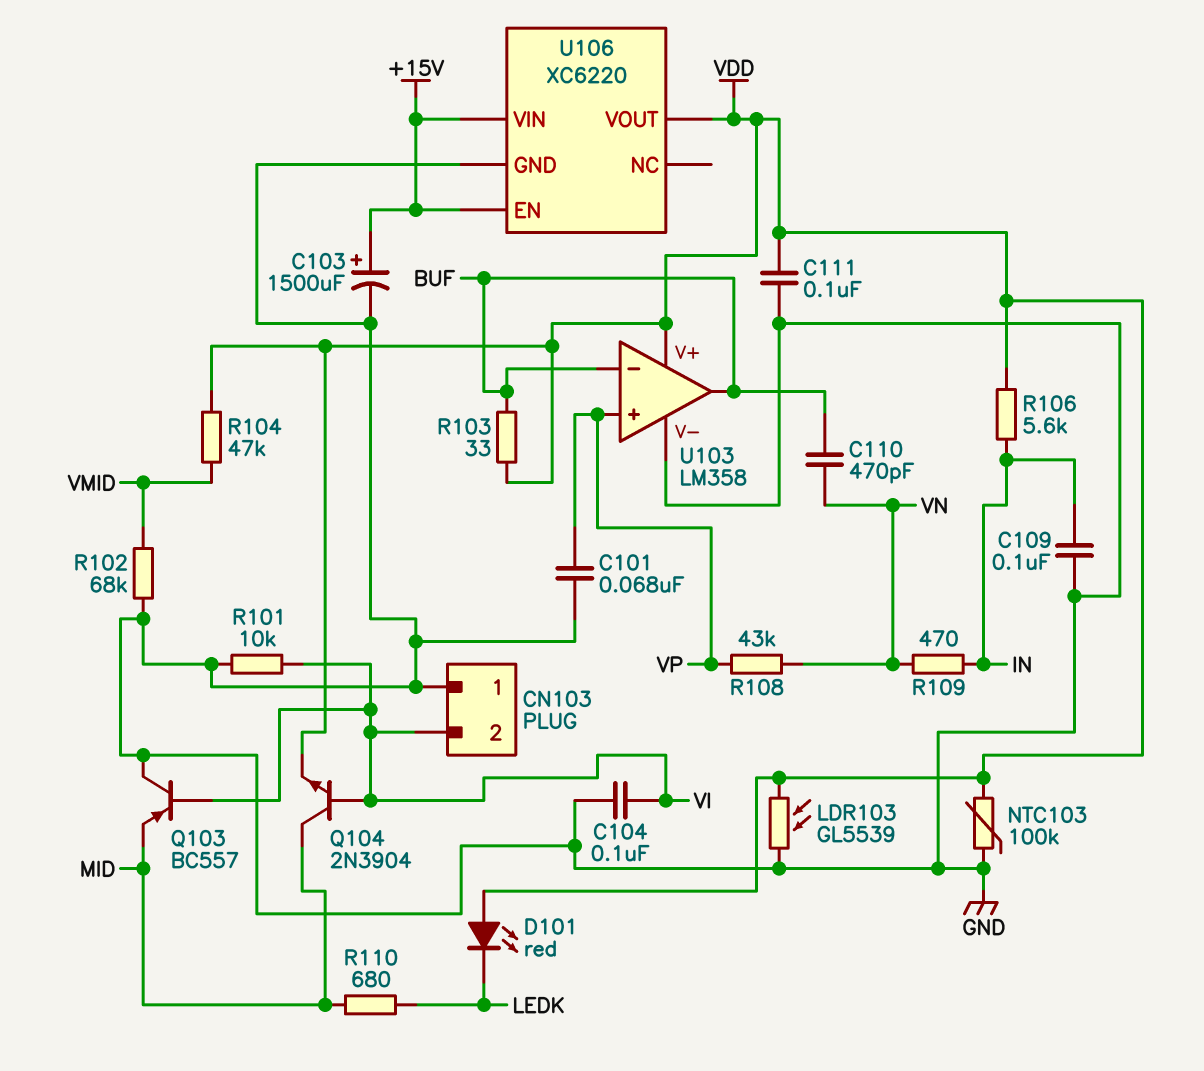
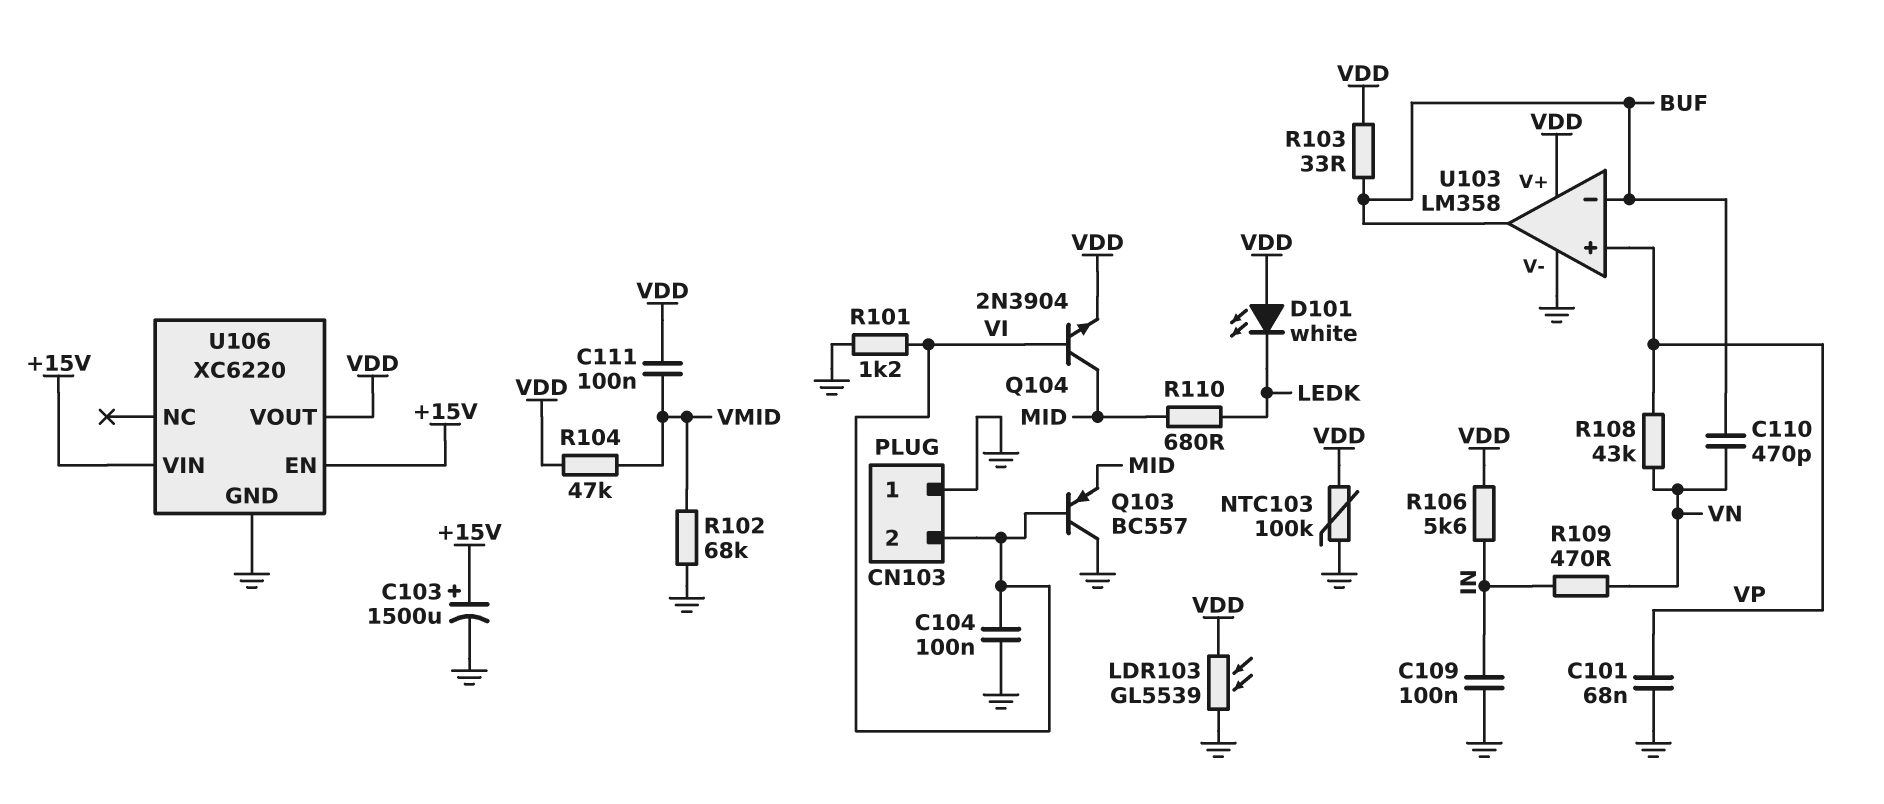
C111: 100nF (GND, VDD) -> 100nF (VDD, VMID)
D101: LED red (A VDD, K LEDK) -> LED white (A VDD, K LEDK)
R101: 10k (GND, VI) -> 1.2k (GND, VI)

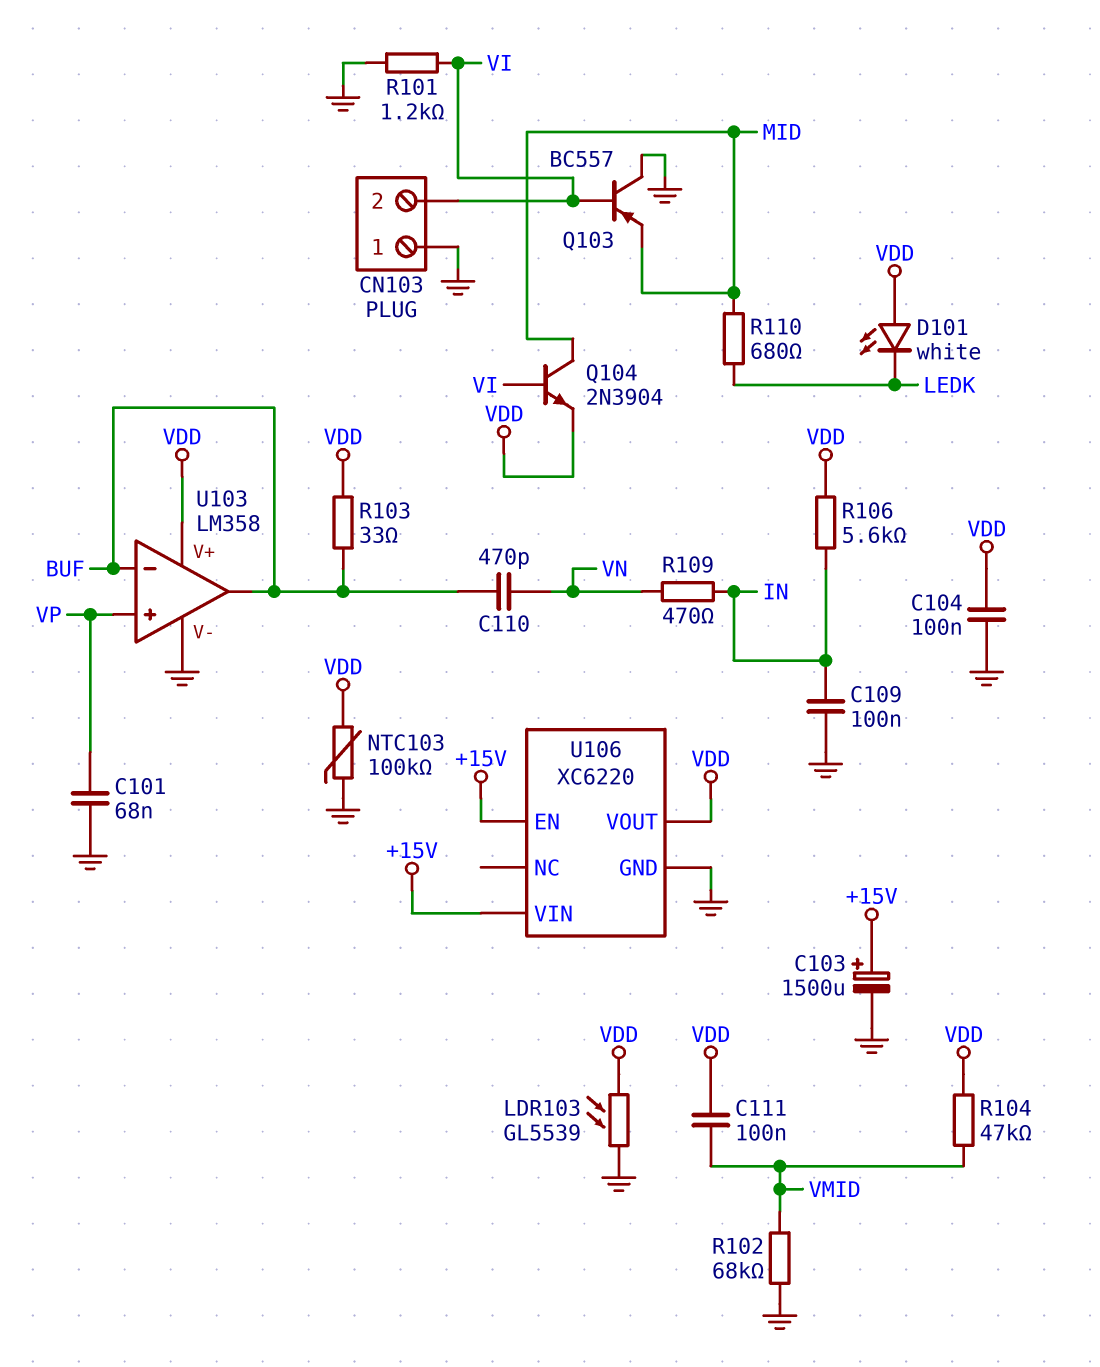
C104: 100nF (GND, VI) -> 100nF (GND, VDD)
R108: 43k (VN, VP) -> none

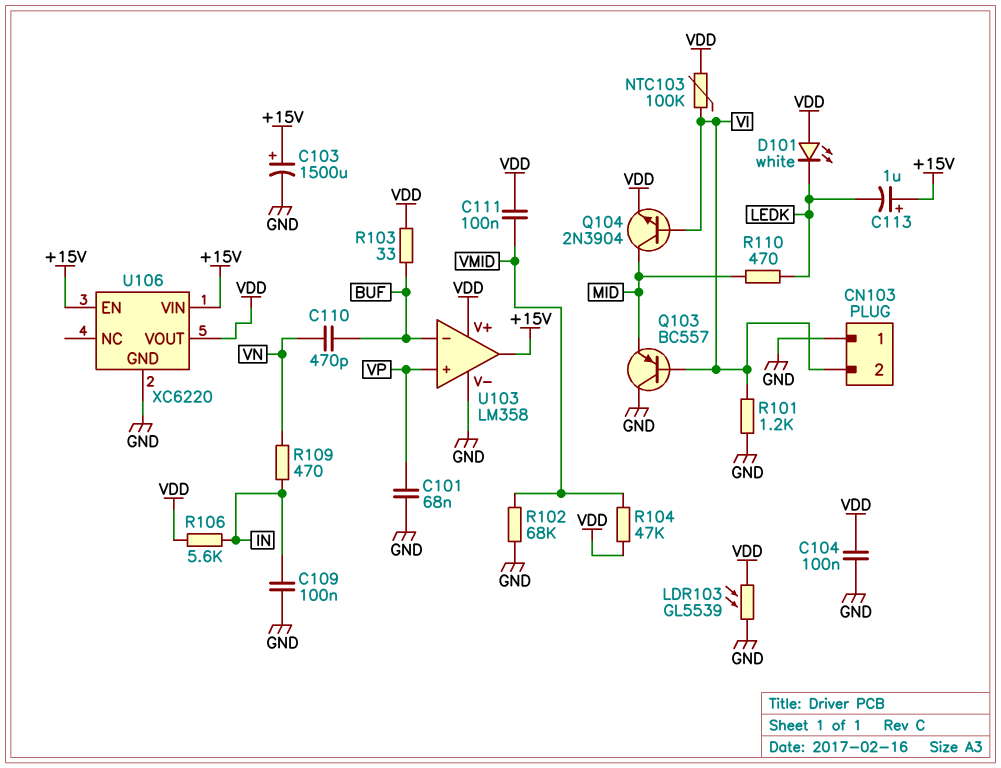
C113: none -> 1uF (plus +15V, minus LEDK)
NTC103: 100k (GND, VDD) -> 100k (VDD, VI)
R110: 680 (LEDK, MID) -> 470 (LEDK, MID)
U103 pin out: BUF -> +15V

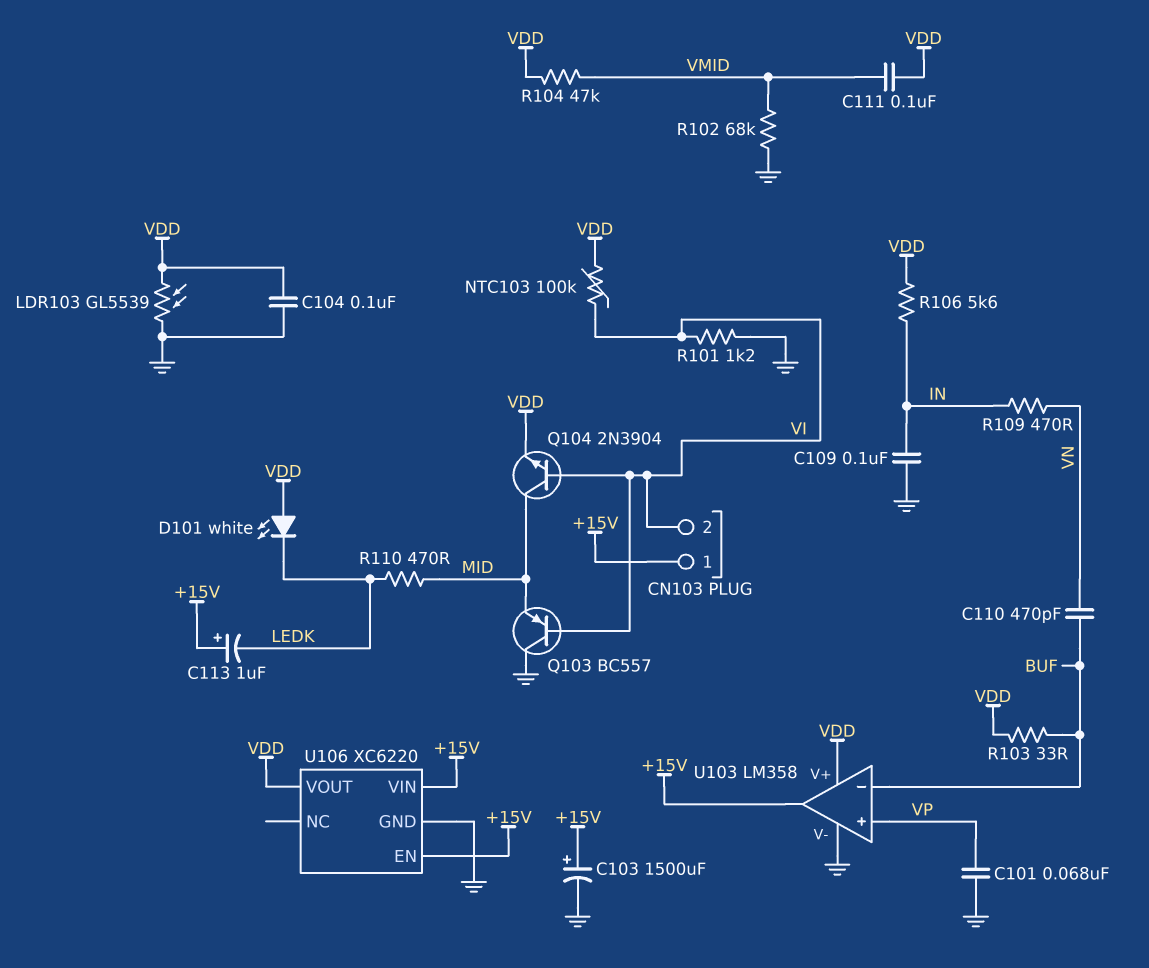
CN103 pin 1: GND -> +15V

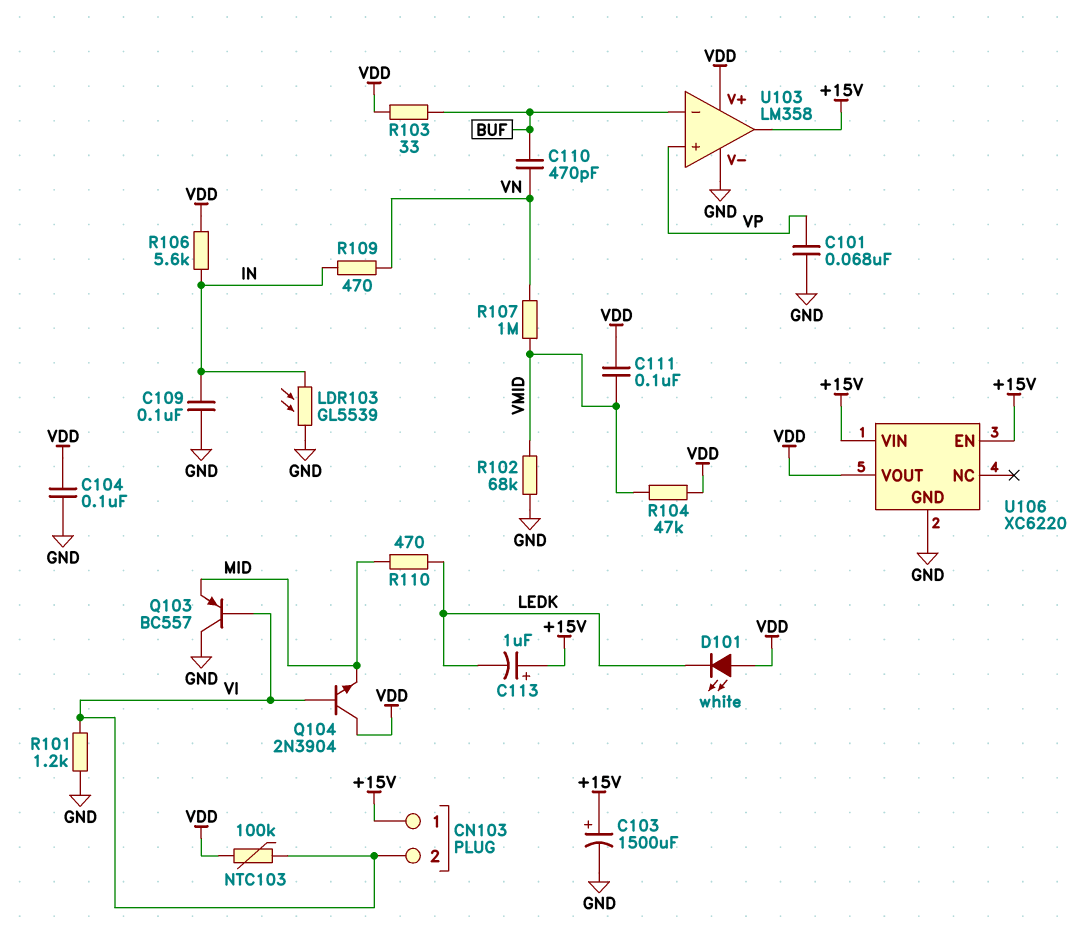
LDR103: GL5539 (GND, VDD) -> GL5539 (GND, IN)
Q104: NPN 2N3904 (B VI, C MID, E VDD) -> NPN 2N3904 (B VI, C VDD, E MID)
R107: none -> 1M (VMID, VN)

